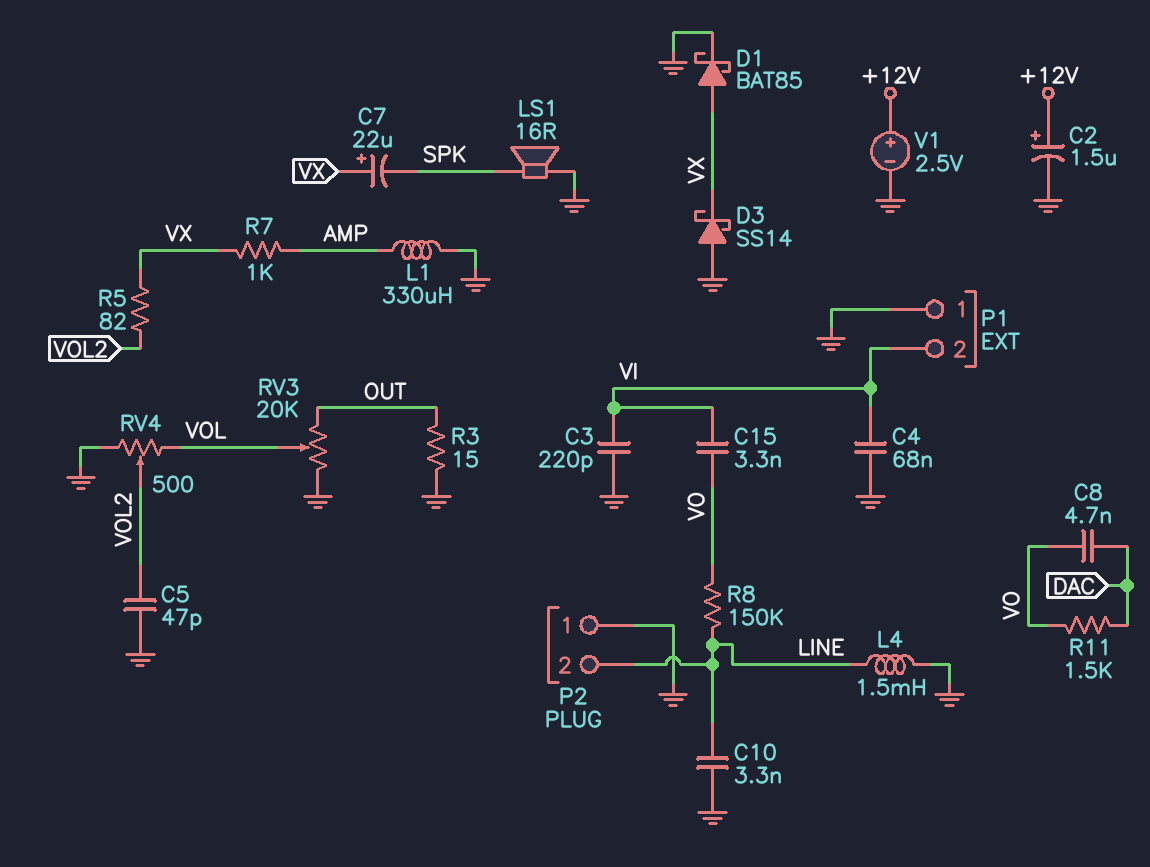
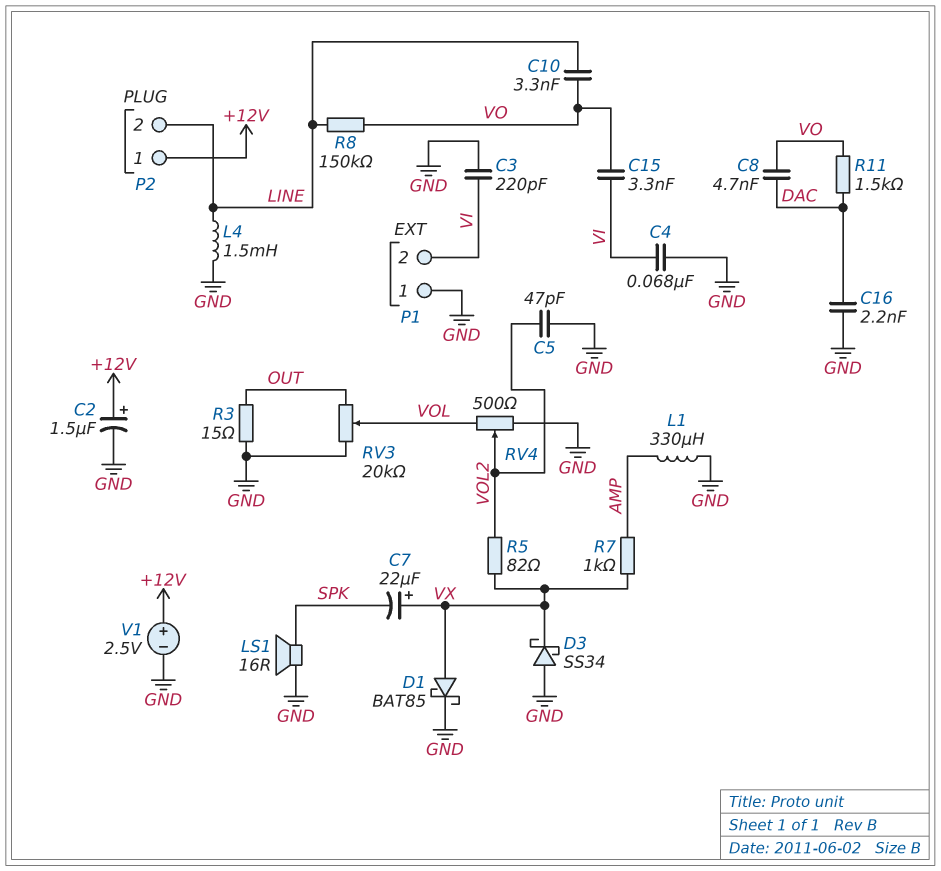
C10: 3.3nF (GND, LINE) -> 3.3nF (LINE, VO)
C16: none -> 2.2nF (DAC, GND)
D3: schottky SS14 (A GND, K VX) -> schottky SS34 (A GND, K VX)
P2 pin 1: GND -> +12V

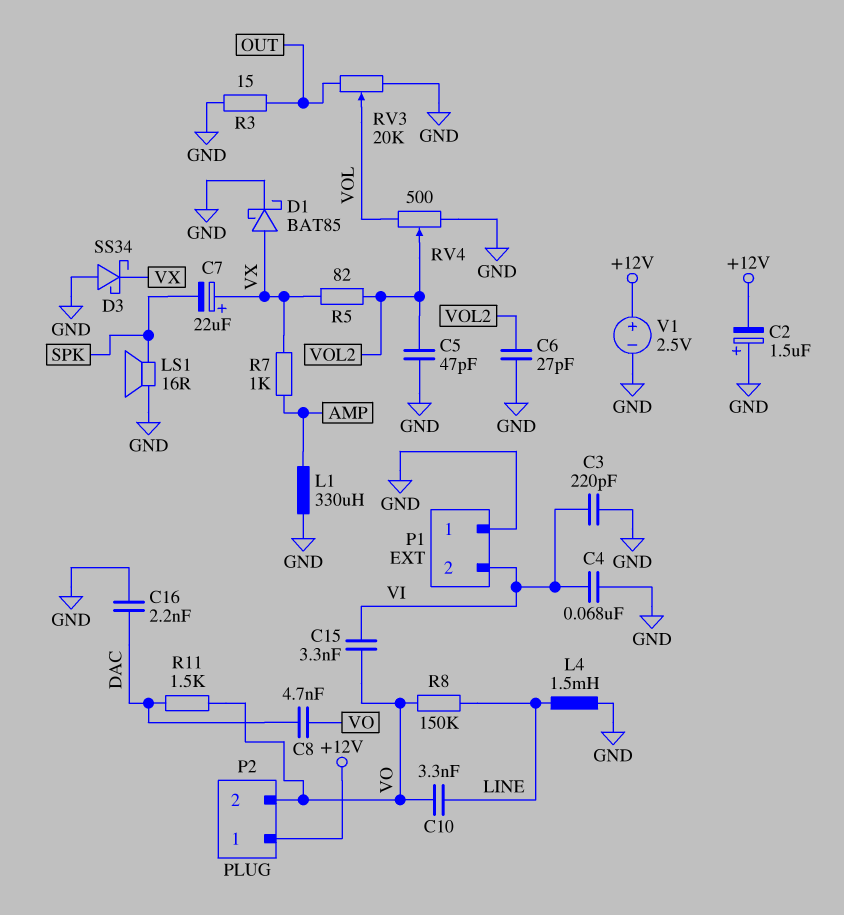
C2: 1.5uF (plus +12V, minus GND) -> 1.5uF (plus GND, minus +12V)
C6: none -> 27pF (GND, VOL2)
P2 pin 2: LINE -> VO

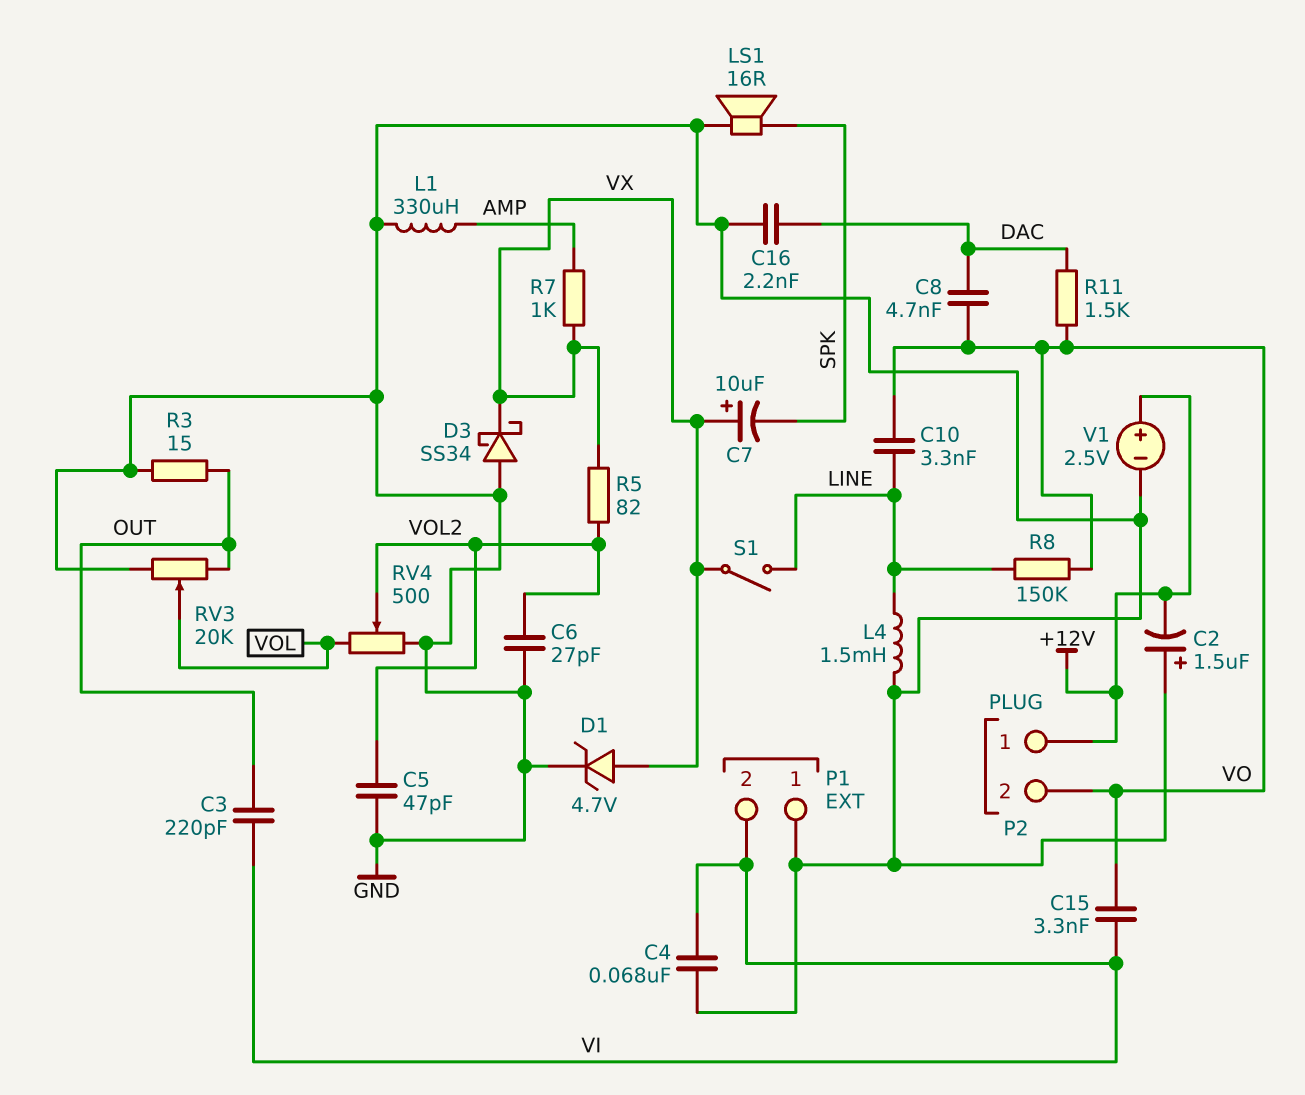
C3: 220pF (GND, VI) -> 220pF (OUT, VI)
C7: 22uF (plus VX, minus SPK) -> 10uF (plus VX, minus SPK)
D1: schottky BAT85 (A VX, K GND) -> zener 4.7V (A VX, K GND)
S1: none -> switch (LINE, VX)

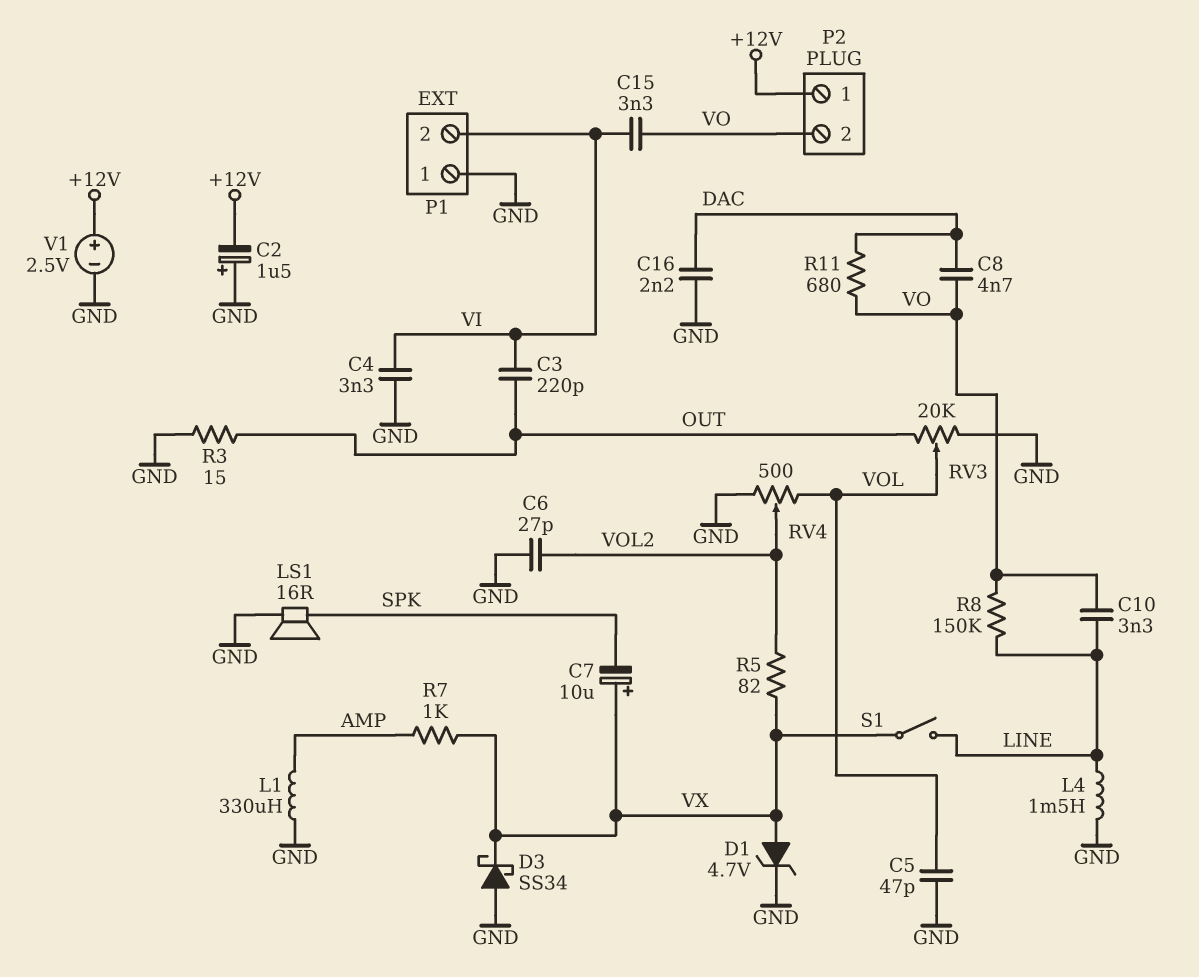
C4: 68nF (GND, VI) -> 3.3nF (GND, VI)
C5: 47pF (GND, VOL2) -> 47pF (GND, VOL)
R11: 1.5k (DAC, VO) -> 680 (DAC, VO)

